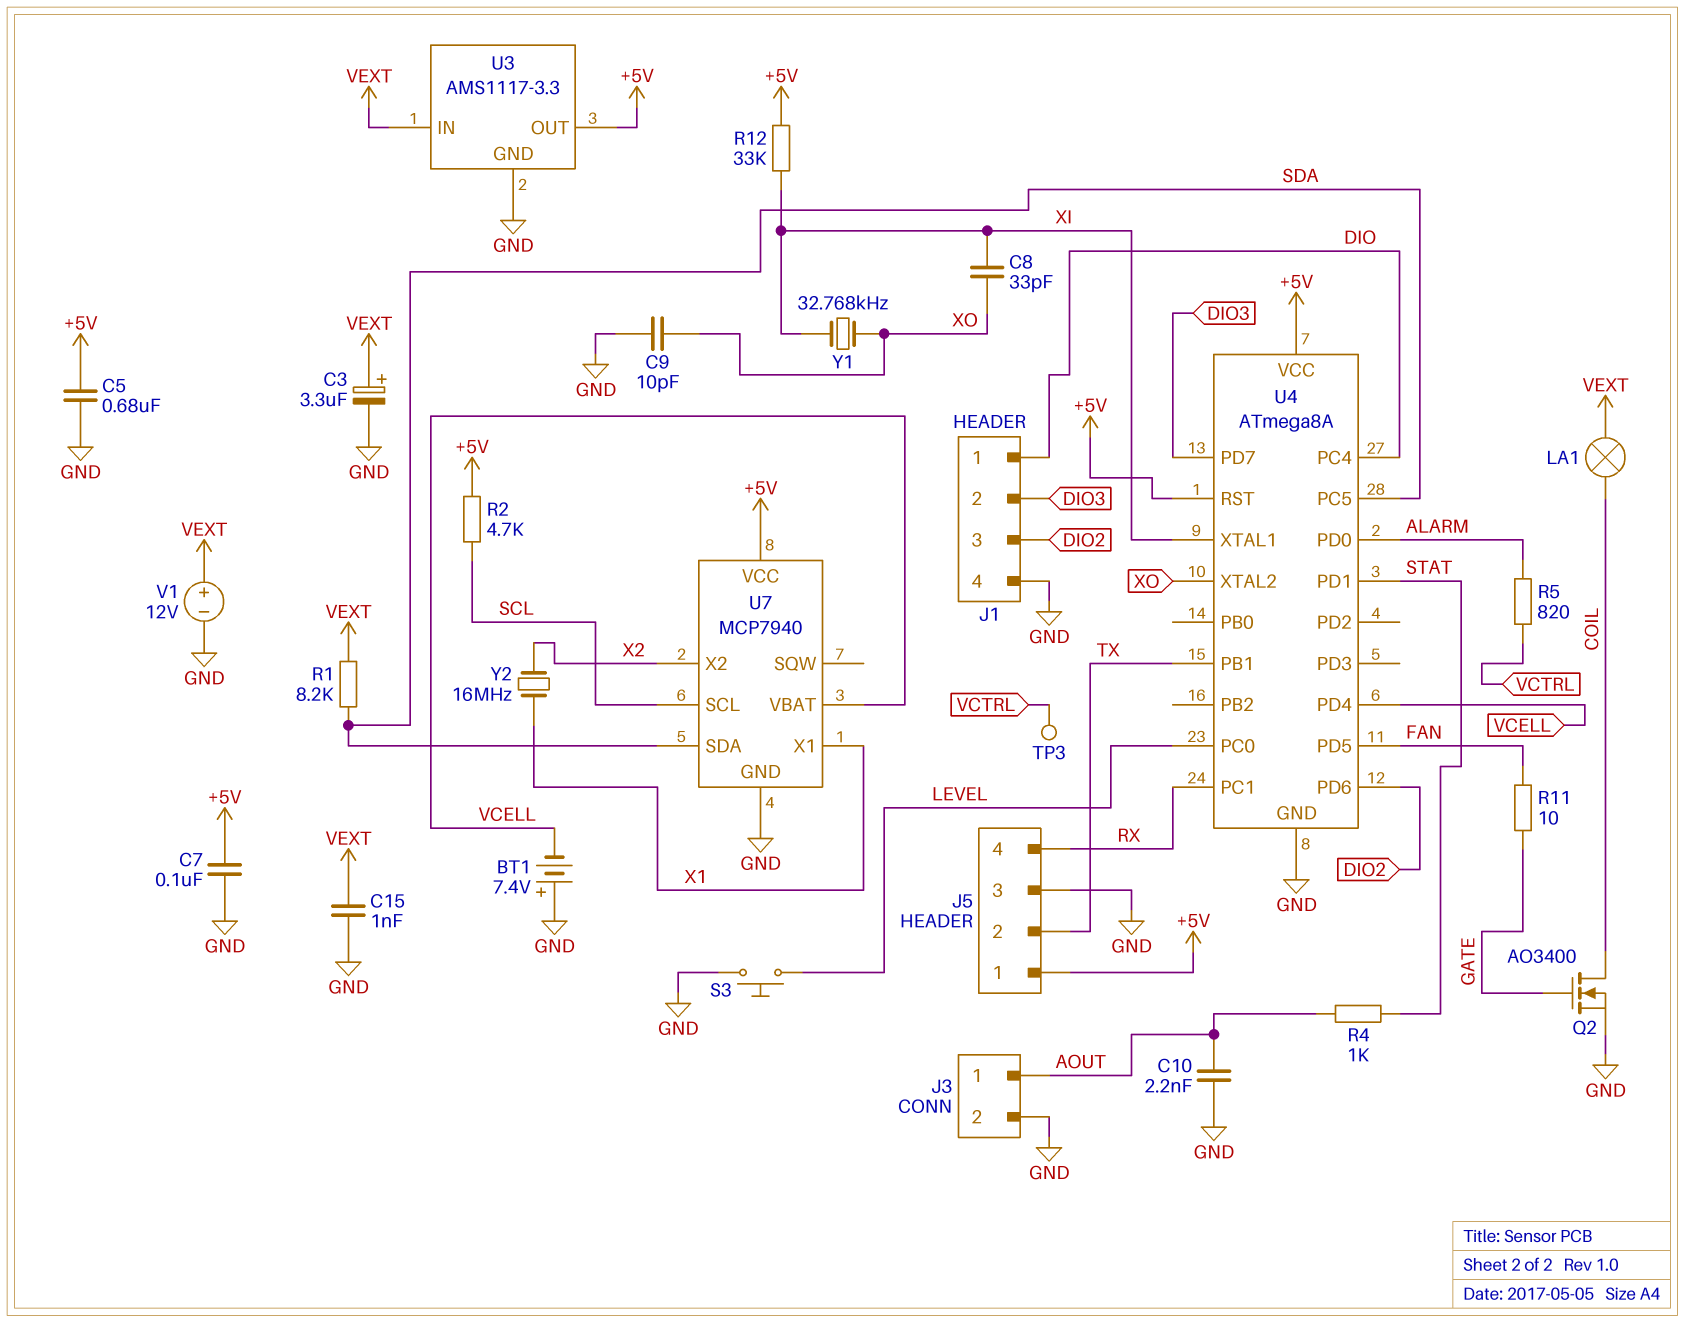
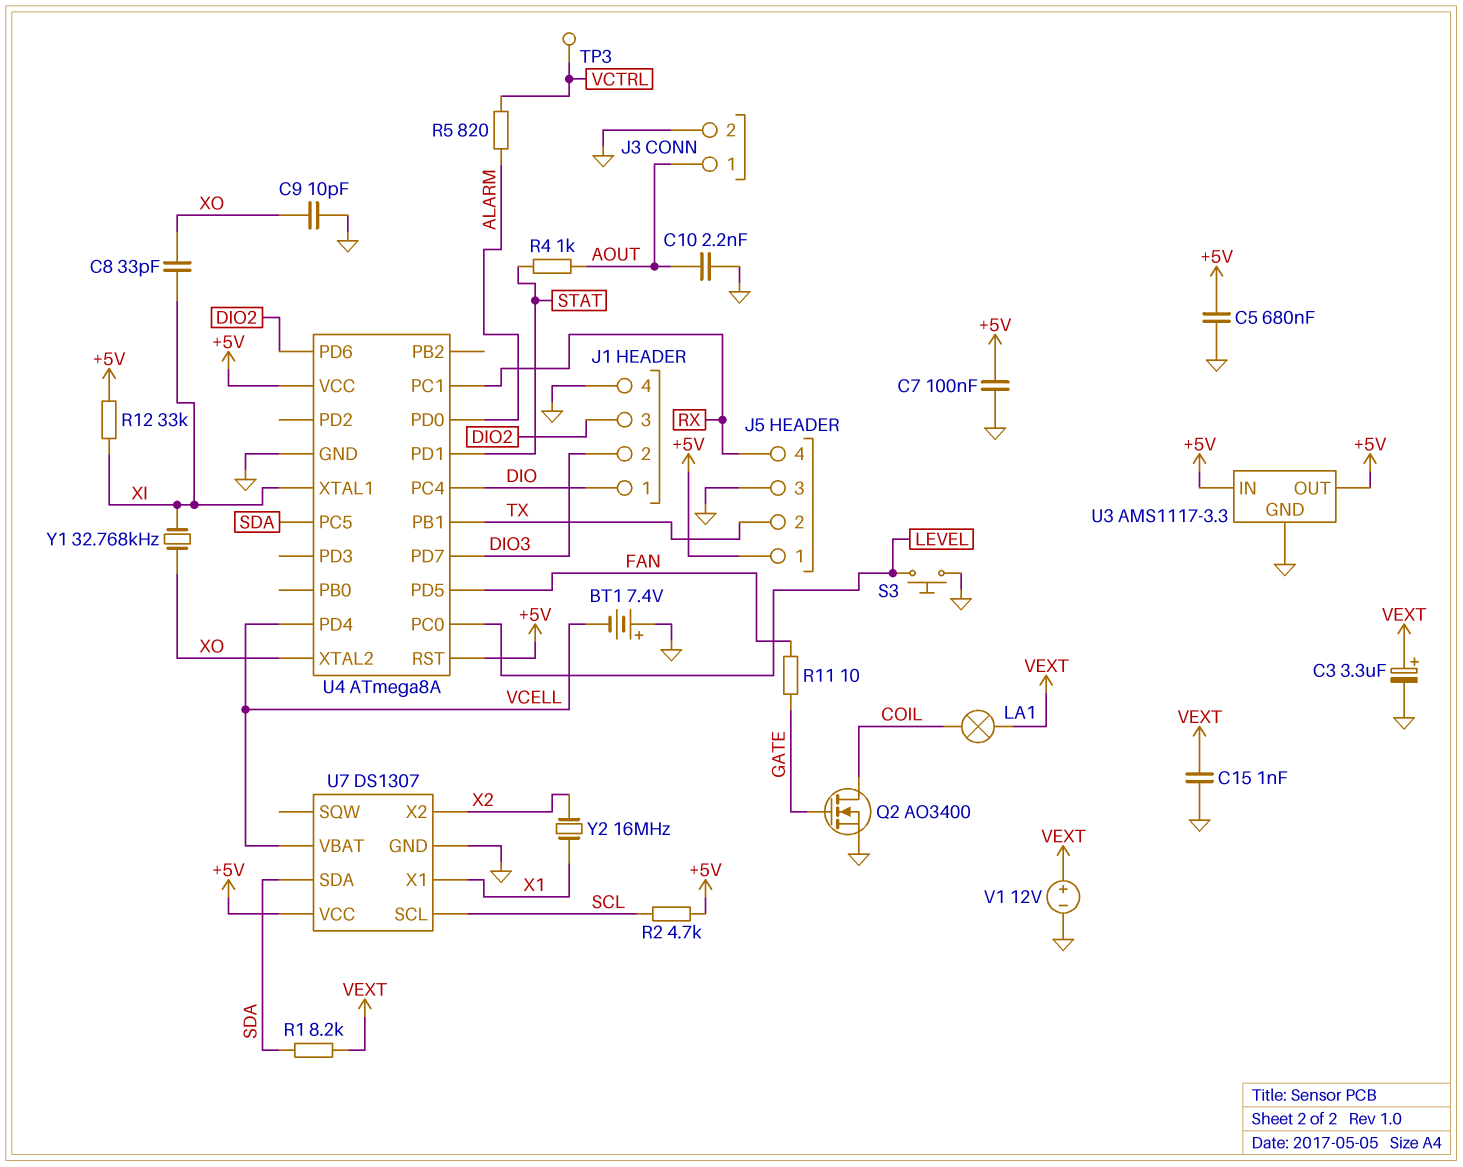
U3 pin IN: VEXT -> +5V
U7: MCP7940 -> DS1307

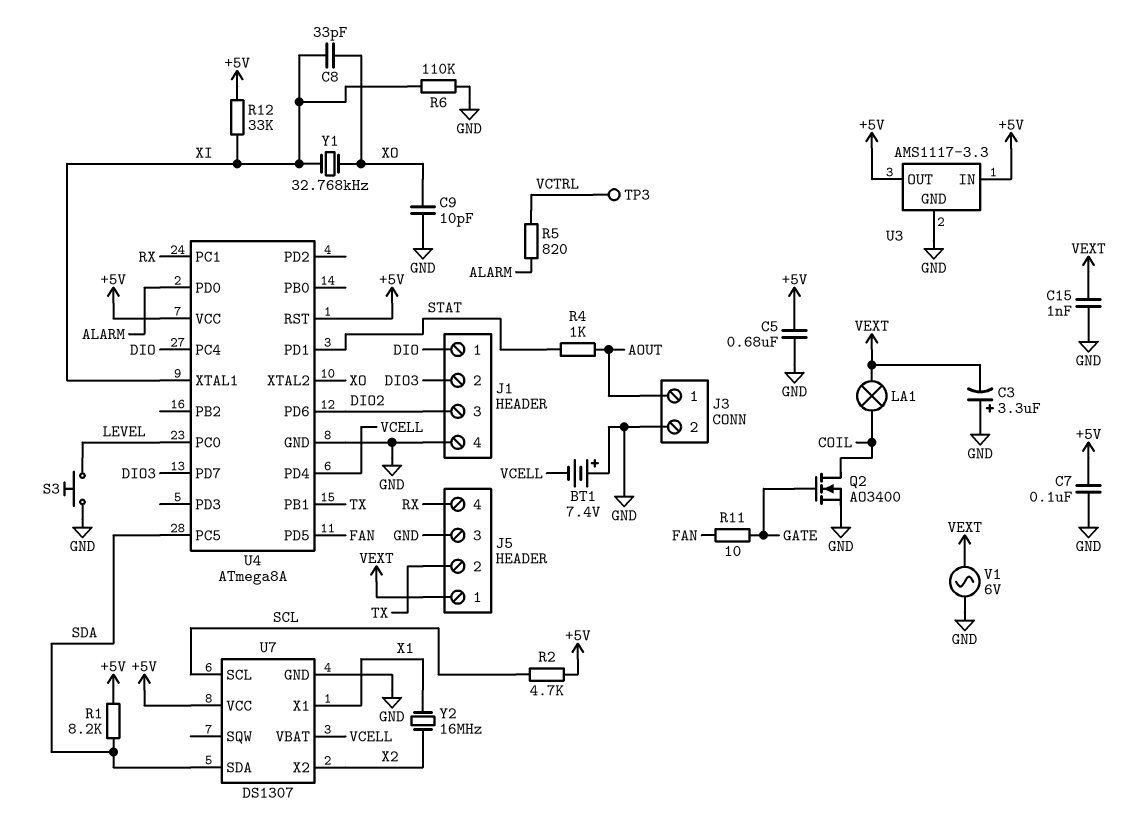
C3: 3.3uF (plus VEXT, minus GND) -> 3.3uF (plus GND, minus VEXT)
C10: 2.2nF (AOUT, GND) -> none
J5 pin 1: +5V -> VEXT
R1: 8.2k (SDA, VEXT) -> 8.2k (+5V, SDA)
R6: none -> 110k (GND, XI)
V1: 12V (plus VEXT, minus GND) -> AC 6V (GND, VEXT)

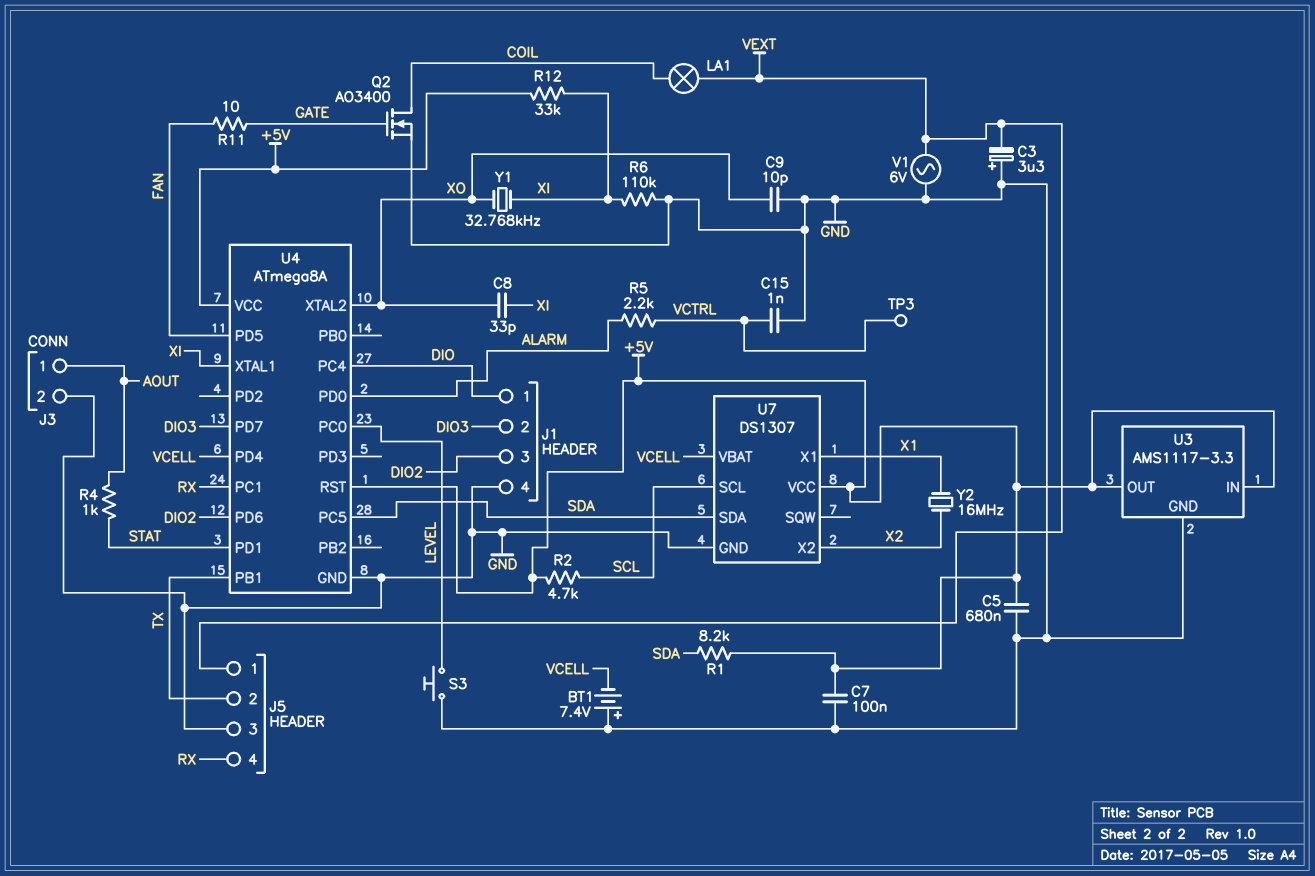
C15: 1nF (GND, VEXT) -> 1nF (GND, VCTRL)
R5: 820 (ALARM, VCTRL) -> 2.2k (ALARM, VCTRL)

